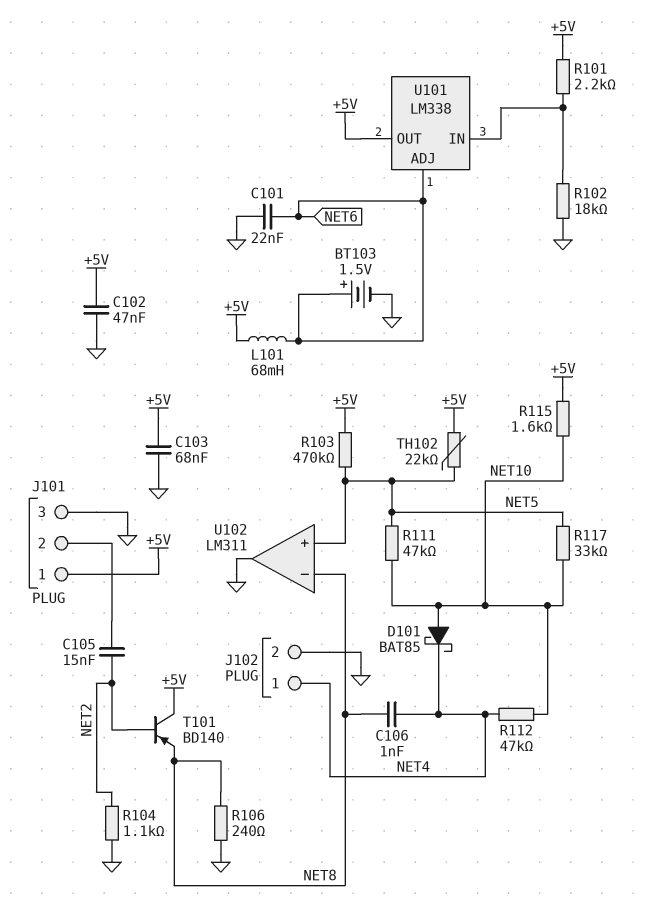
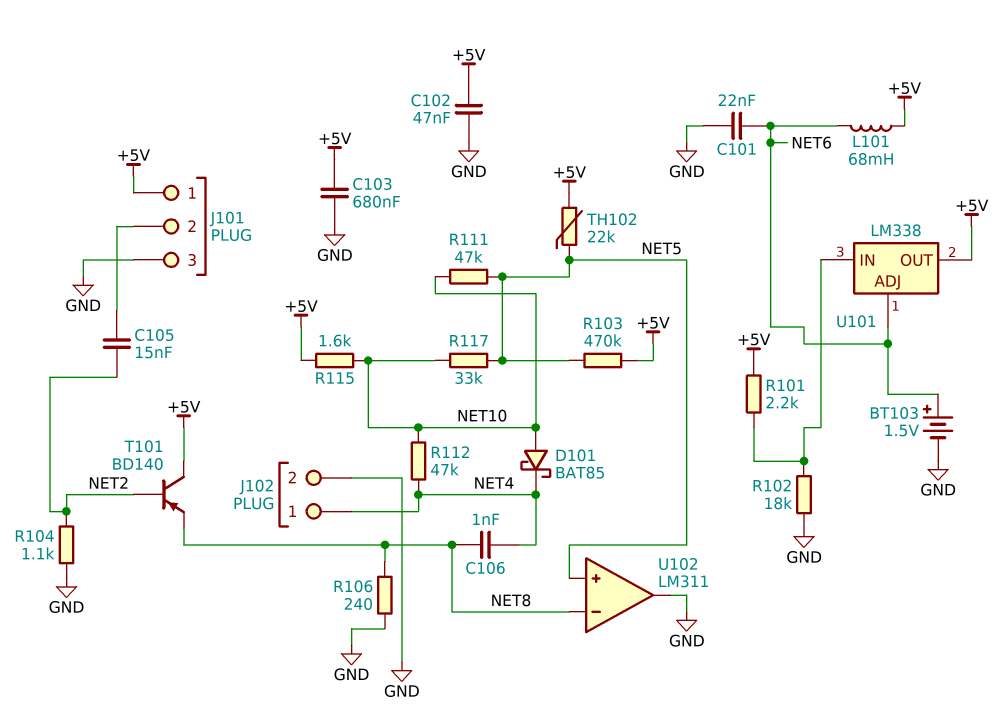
C103: 68nF (+5V, GND) -> 680nF (+5V, GND)

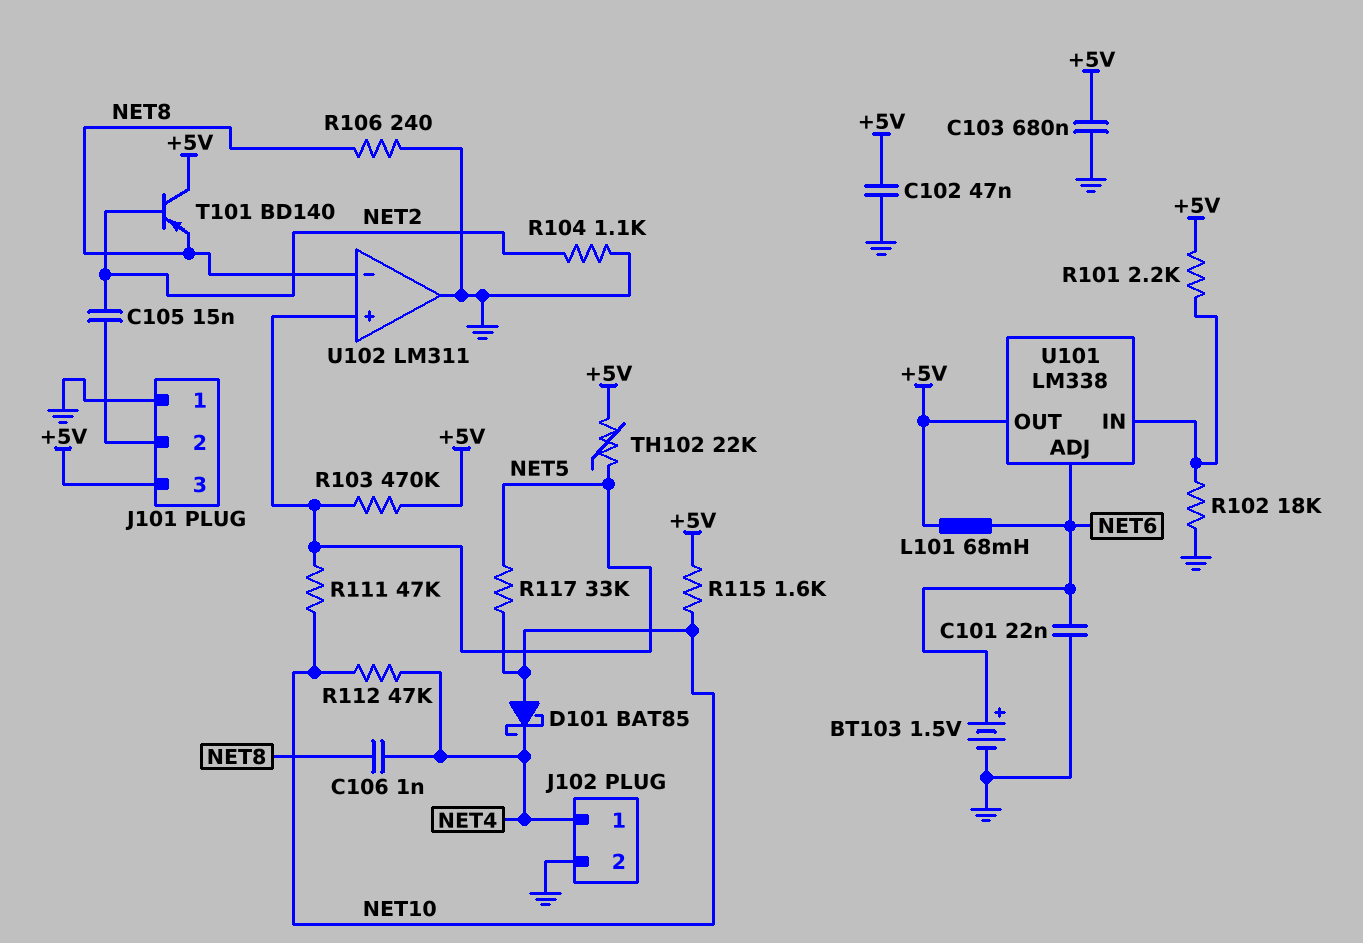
J101 pin 1: +5V -> GND
J101 pin 3: GND -> +5V

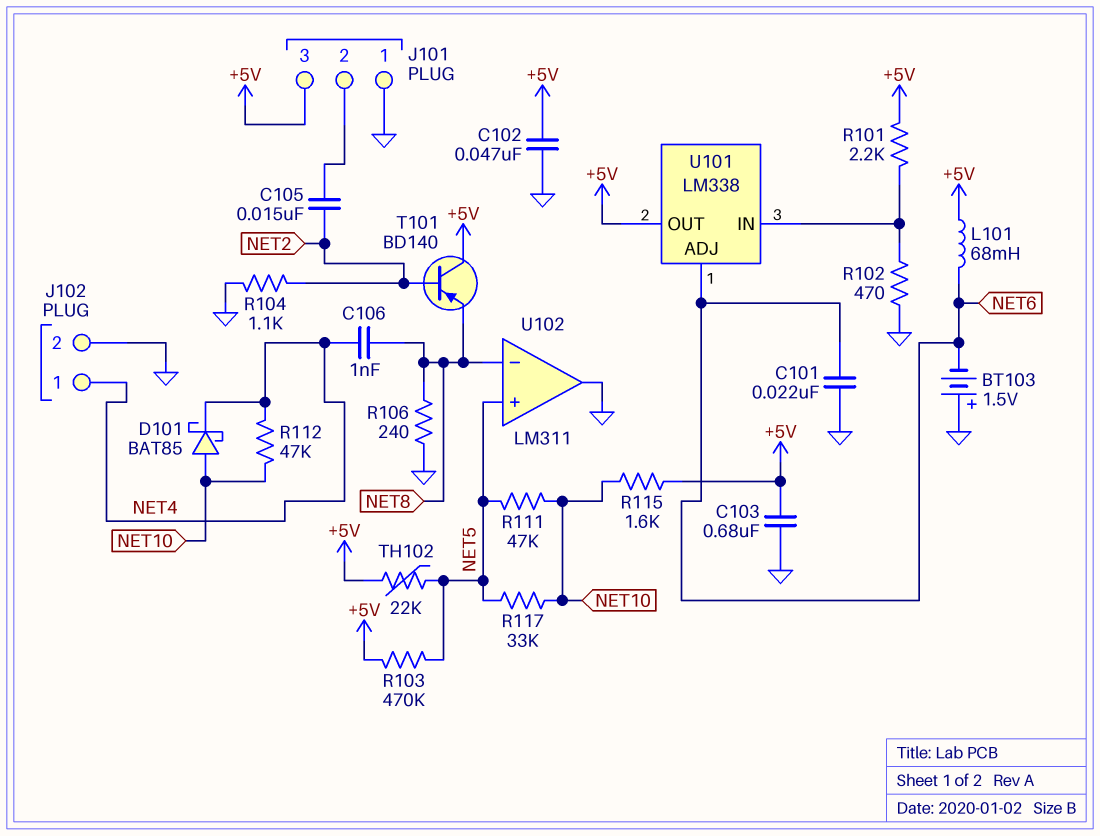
BT103: 1.5V (plus NET6, minus GND) -> 1.5V (plus GND, minus NET6)
R102: 18k (GND, U101/IN) -> 470 (GND, U101/IN)

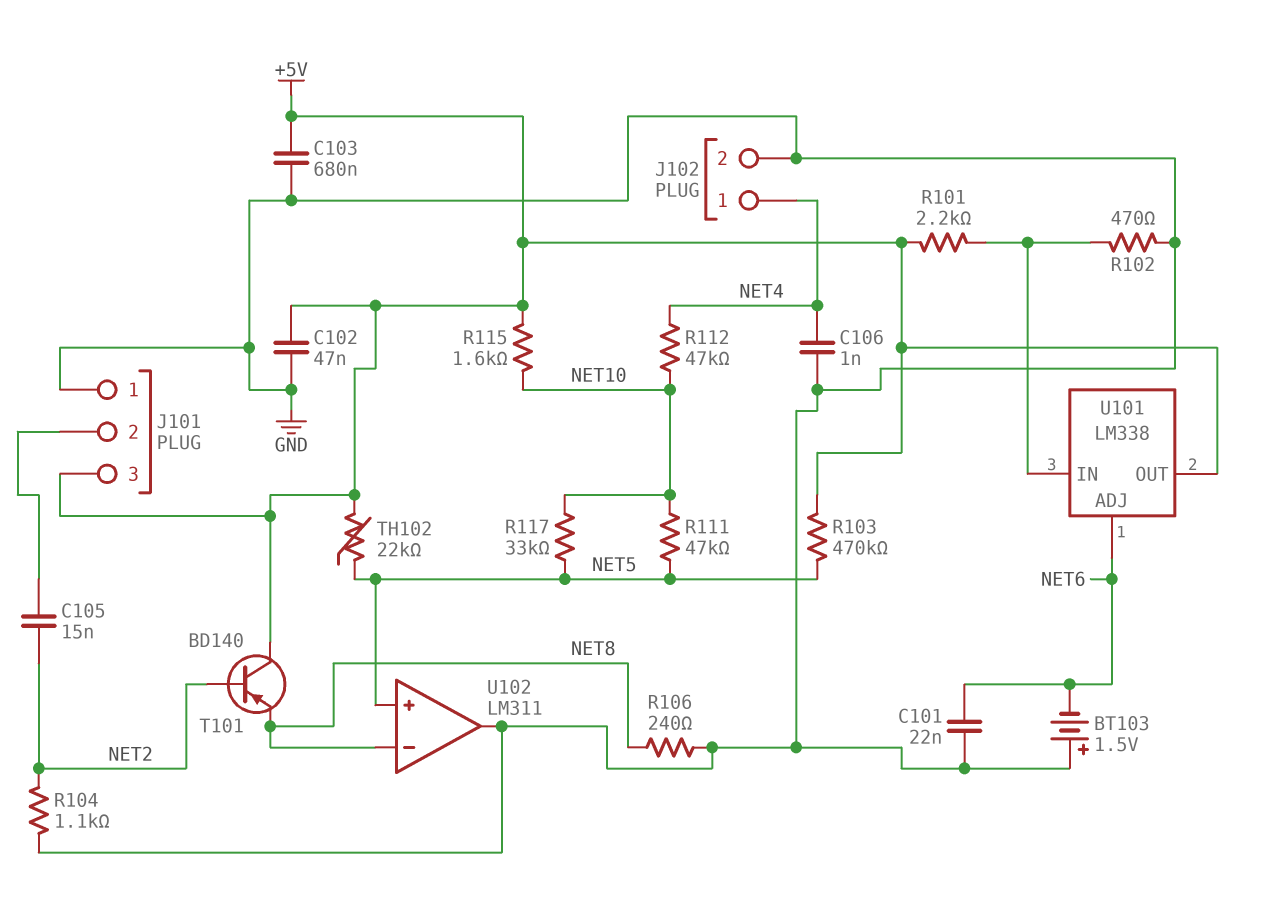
C106: 1nF (NET4, NET8) -> 1nF (GND, NET4)
D101: schottky BAT85 (A NET10, K NET4) -> none
L101: 68mH (+5V, NET6) -> none

